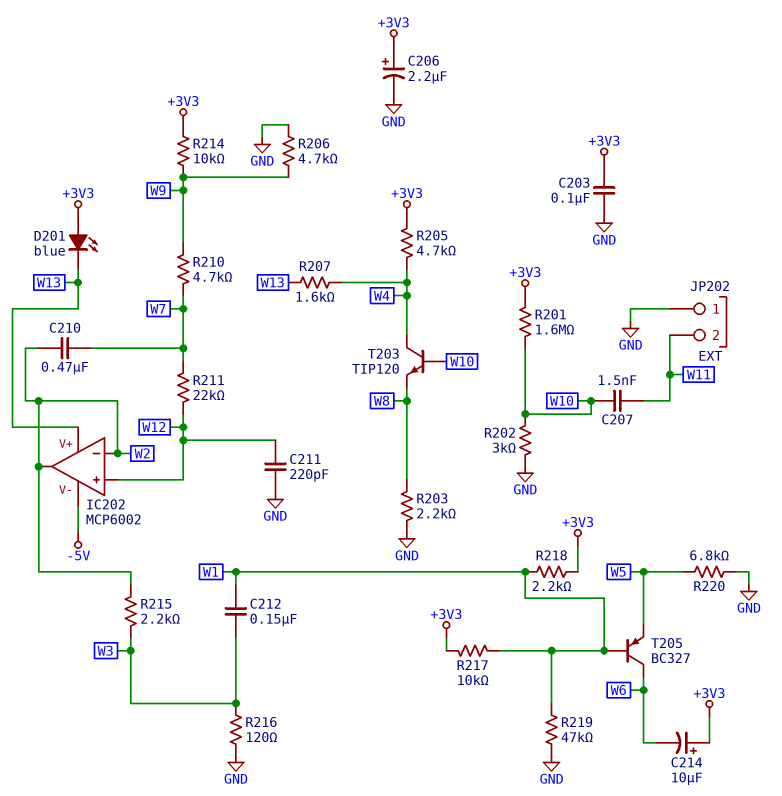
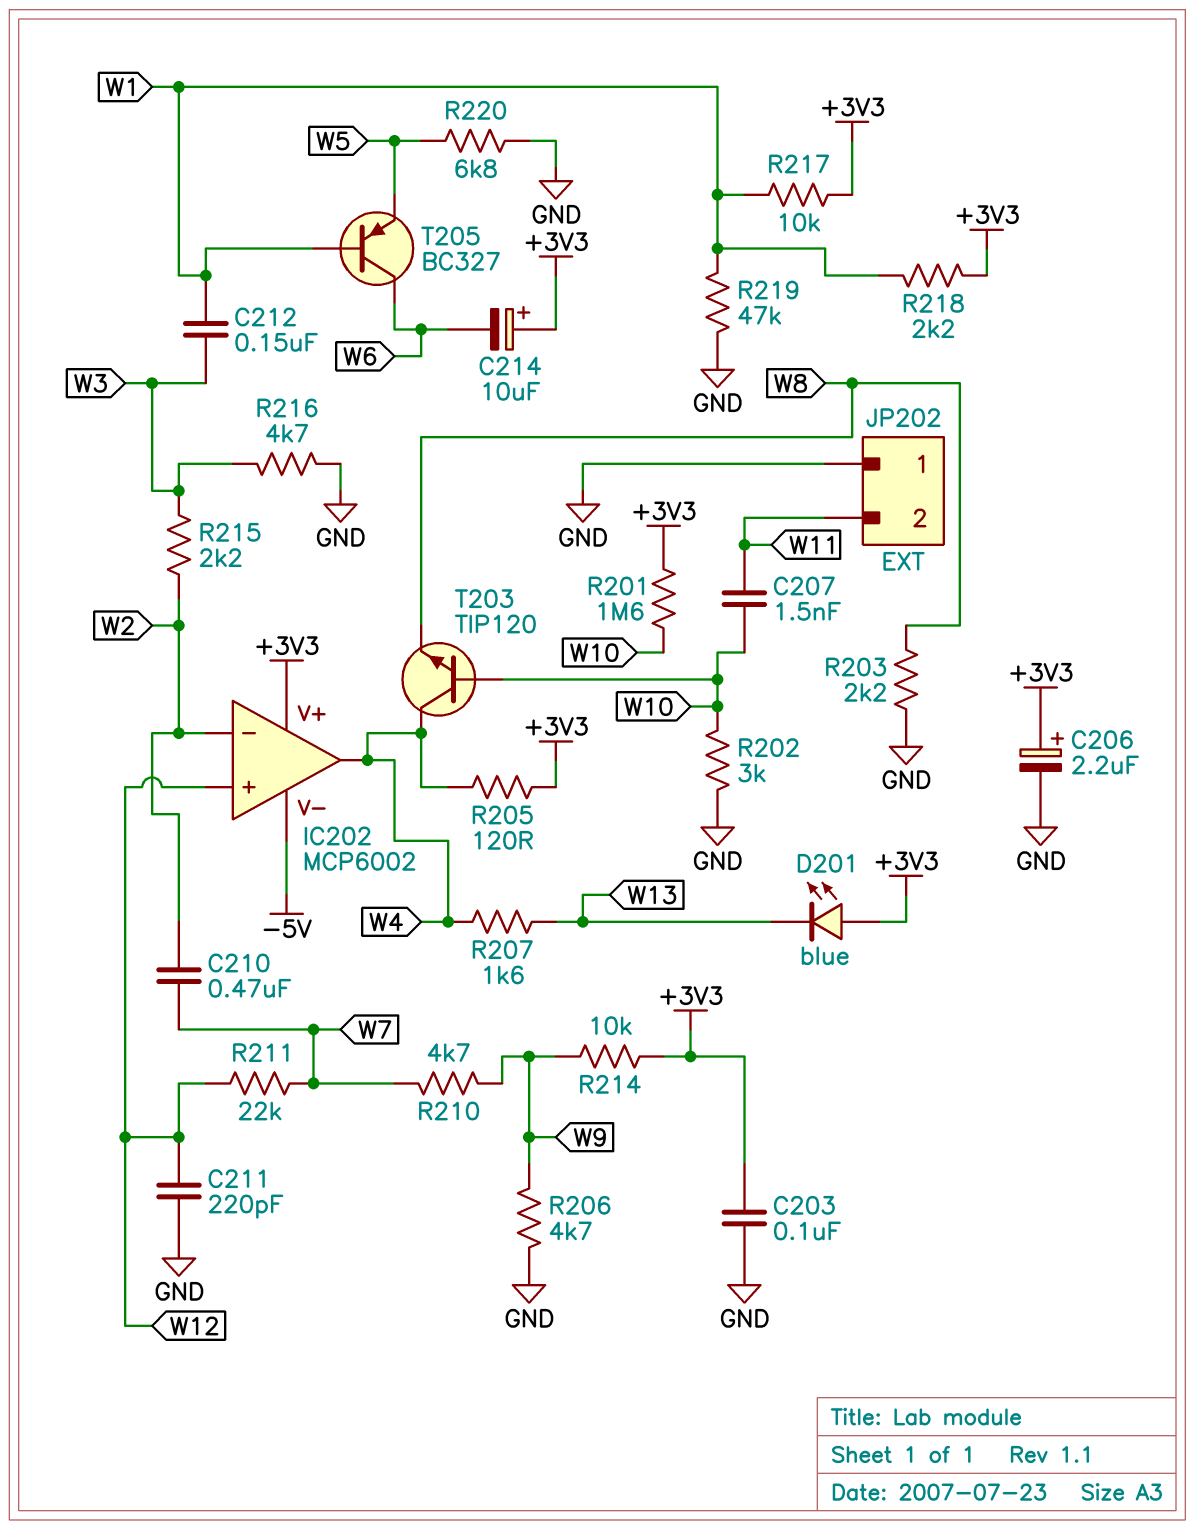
IC202 pin V+: W13 -> +3V3
IC202 pin out: W2 -> W4
R205: 4.7k (+3V3, W4) -> 120 (+3V3, W4)
R216: 120 (GND, W3) -> 4.7k (GND, W3)

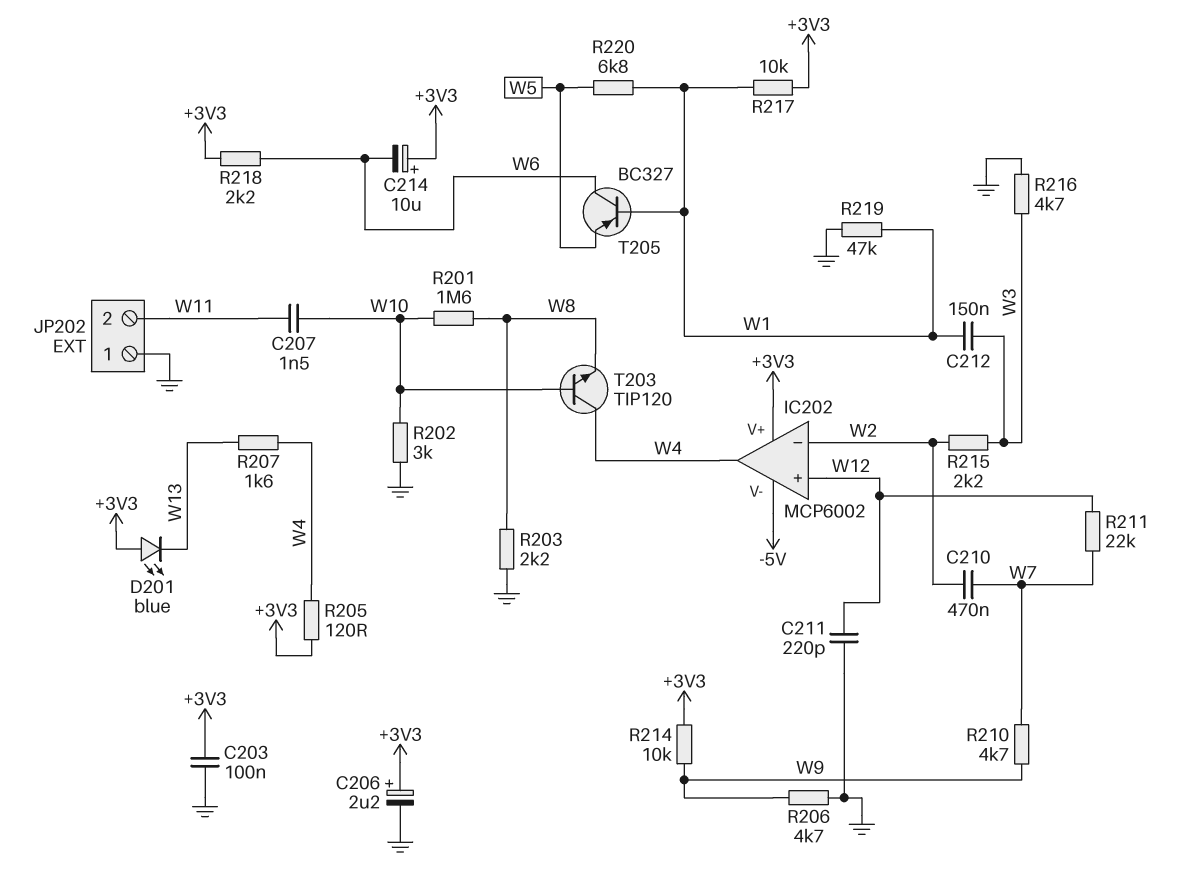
R201: 1.6M (+3V3, W10) -> 1.6M (W8, W10)
R218: 2.2k (+3V3, W1) -> 2.2k (+3V3, W6)
R220: 6.8k (GND, W5) -> 6.8k (W1, W5)

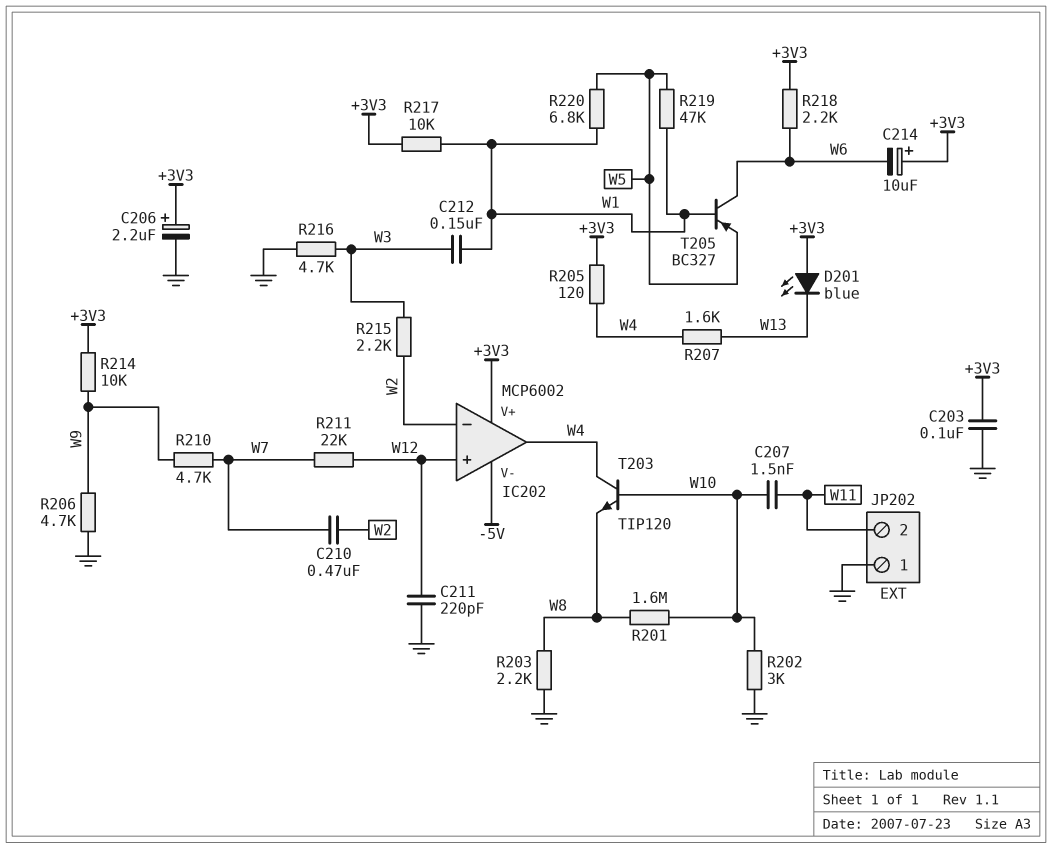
R219: 47k (GND, W1) -> 47k (W1, W5)

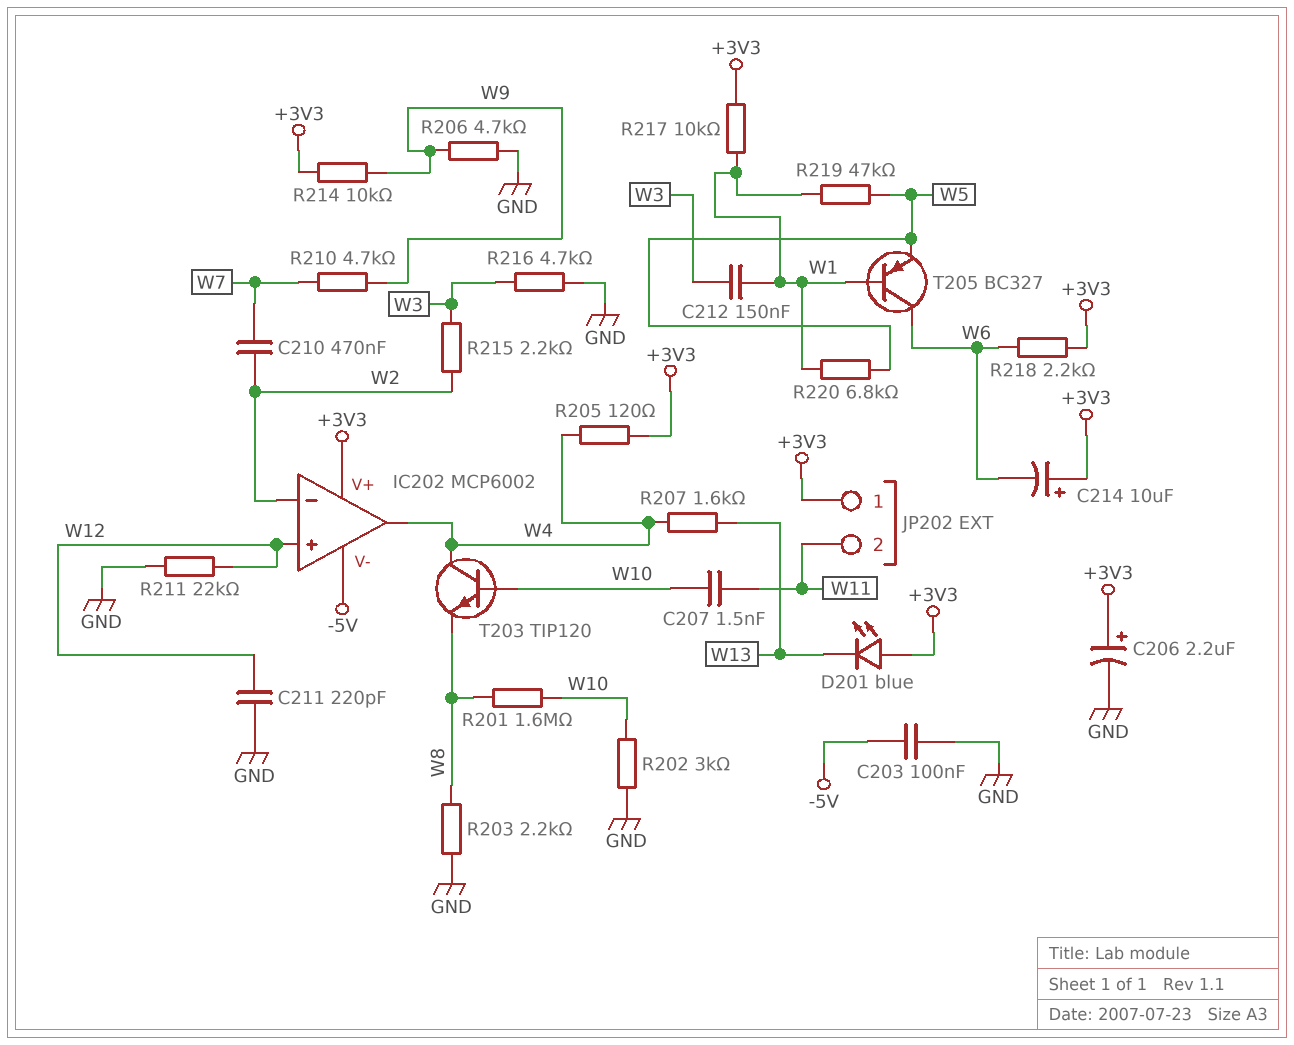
C203: 100nF (+3V3, GND) -> 100nF (-5V, GND)
JP202 pin 1: GND -> +3V3
R211: 22k (W7, W12) -> 22k (GND, W12)

